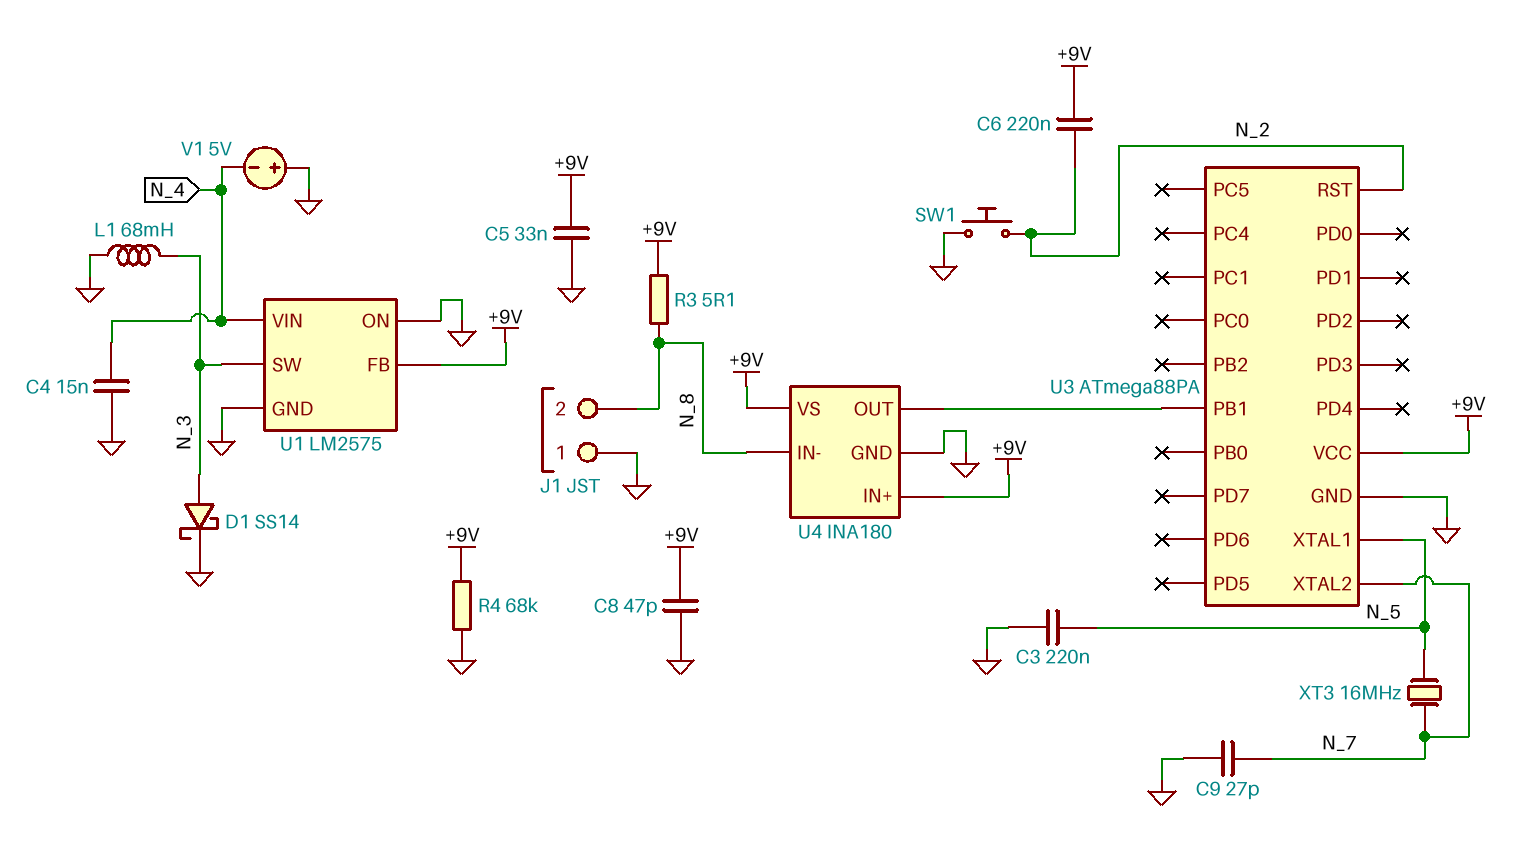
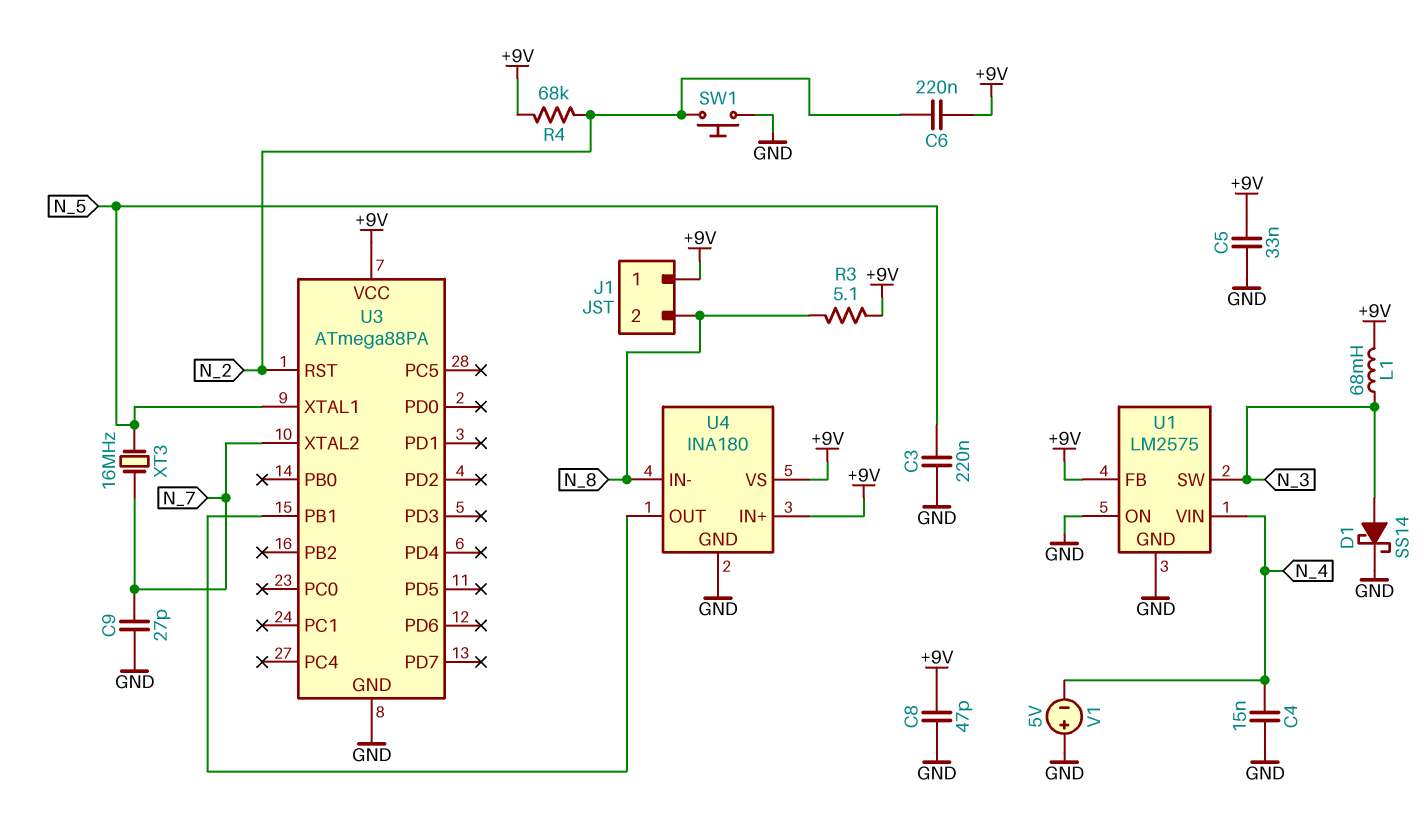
J1 pin 1: GND -> +9V
L1: 68mH (GND, N_3) -> 68mH (+9V, N_3)
R4: 68k (+9V, GND) -> 68k (+9V, N_2)

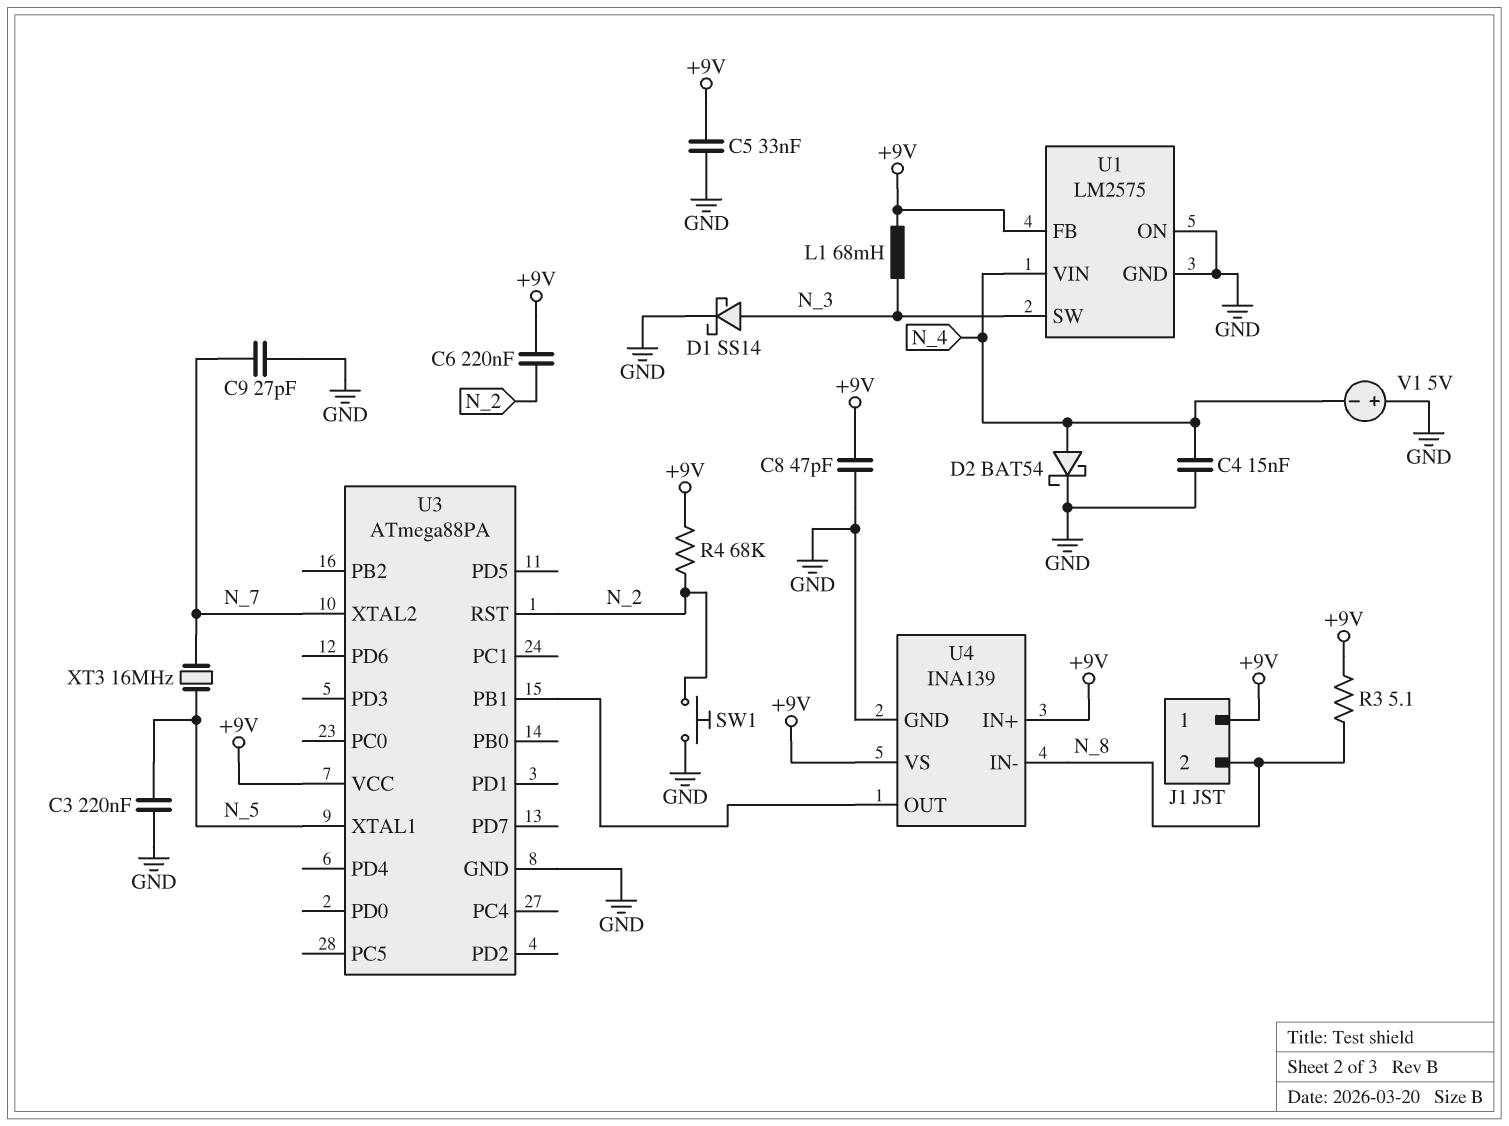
D2: none -> schottky BAT54 (A N_4, K GND)
U4: INA180 -> INA139

